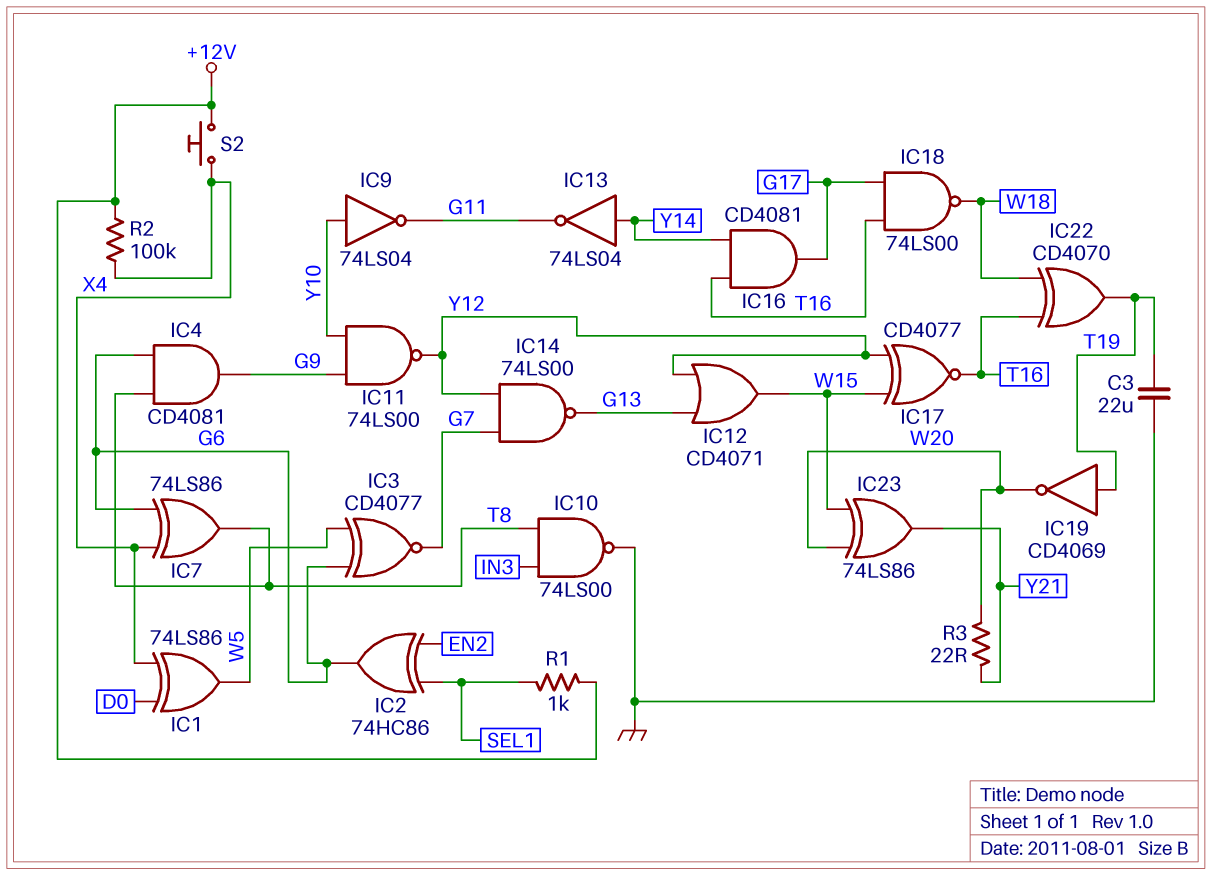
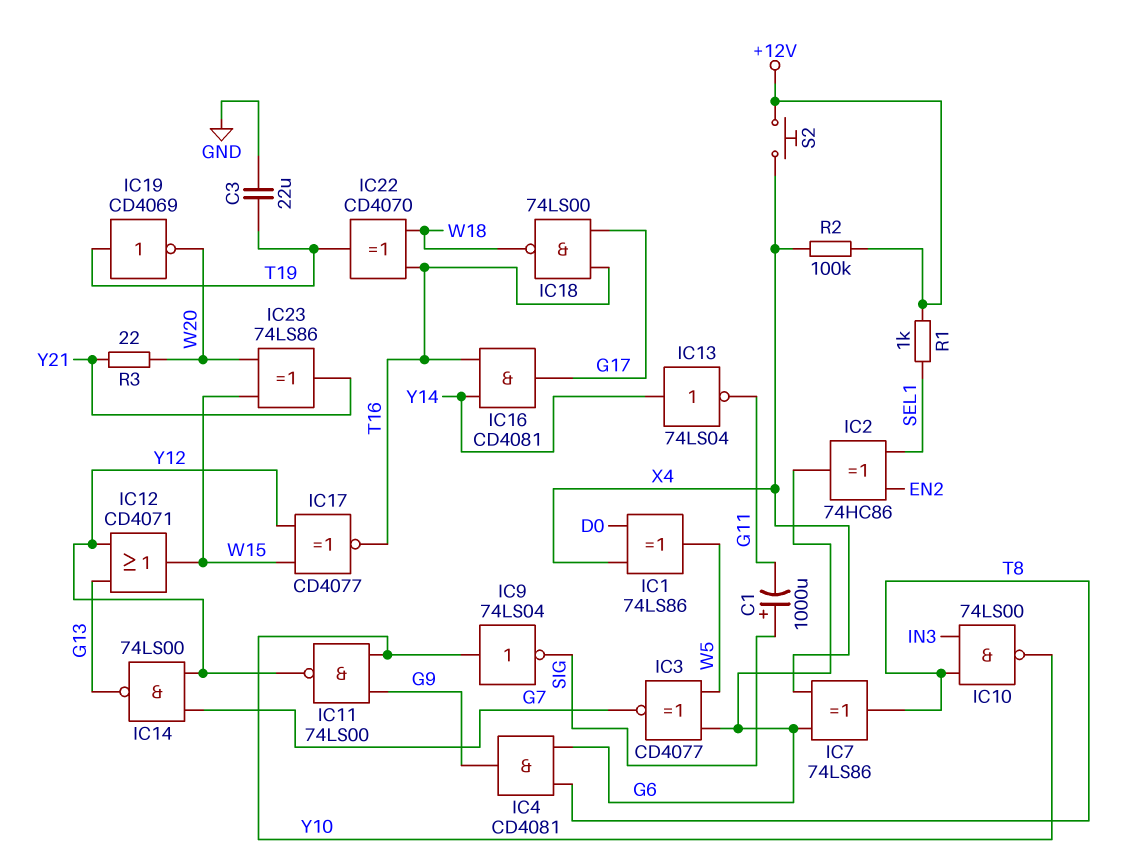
C1: none -> 1000uF (plus SIG, minus G11)
IC9: NOT 74LS04 (in Y10, out G11) -> NOT 74LS04 (in Y10, out SIG)
IC10: NAND 74LS00 (in IN3, in T8, out GND) -> NAND 74LS00 (in IN3, in T8, out Y10)

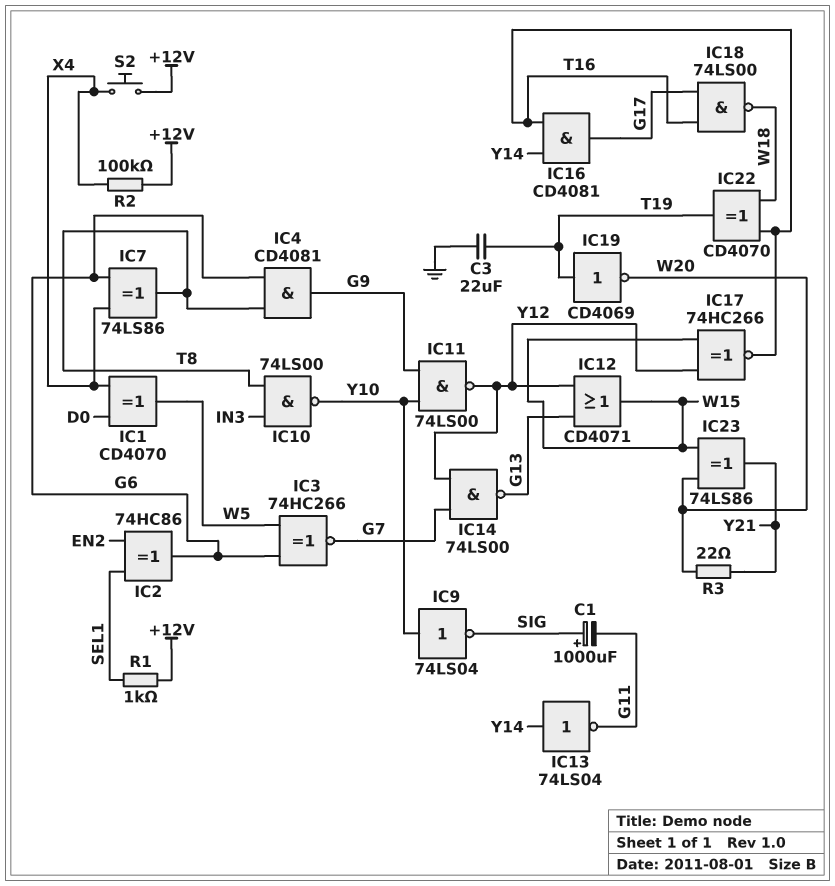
IC1: XOR 74LS86 (in D0, in X4, out W5) -> XOR CD4070 (in D0, in X4, out W5)
IC3: XNOR CD4077 (in G6, in W5, out G7) -> XNOR 74HC266 (in G6, in W5, out G7)
IC17: XNOR CD4077 (in W15, in Y12, out T16) -> XNOR 74HC266 (in W15, in Y12, out T16)

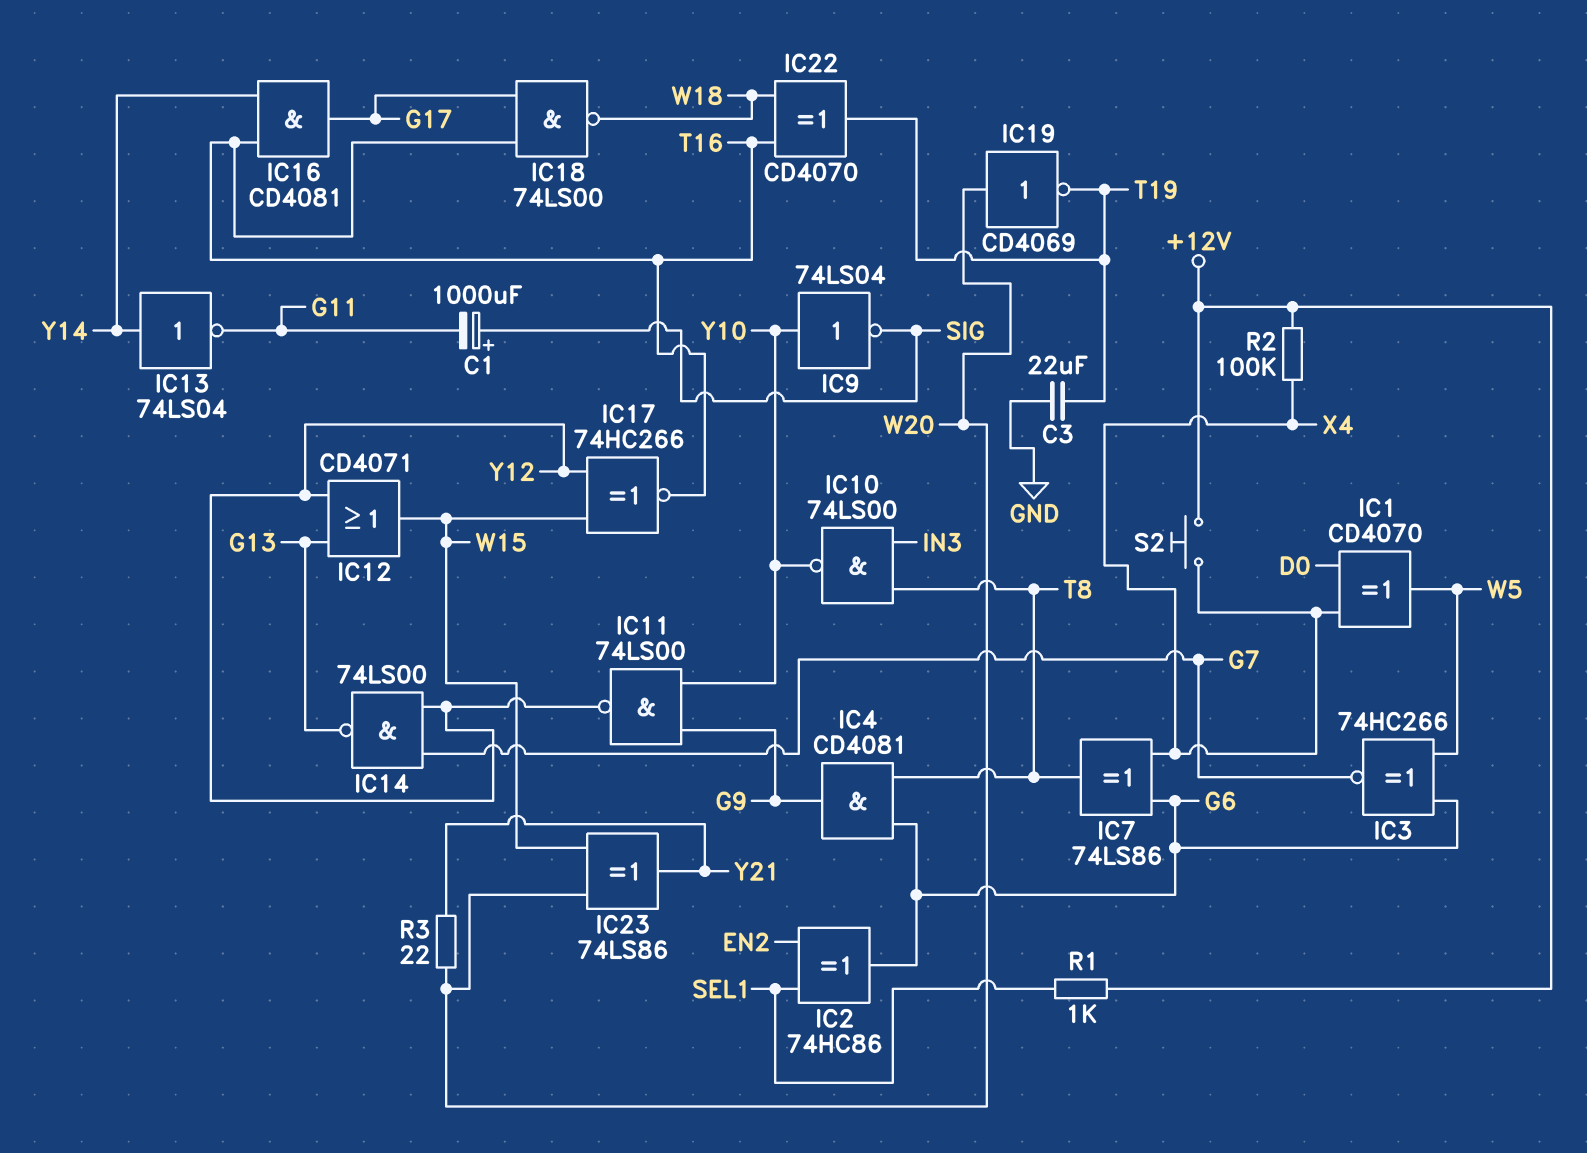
IC19: NOT CD4069 (in T19, out W20) -> NOT CD4069 (in W20, out T19)

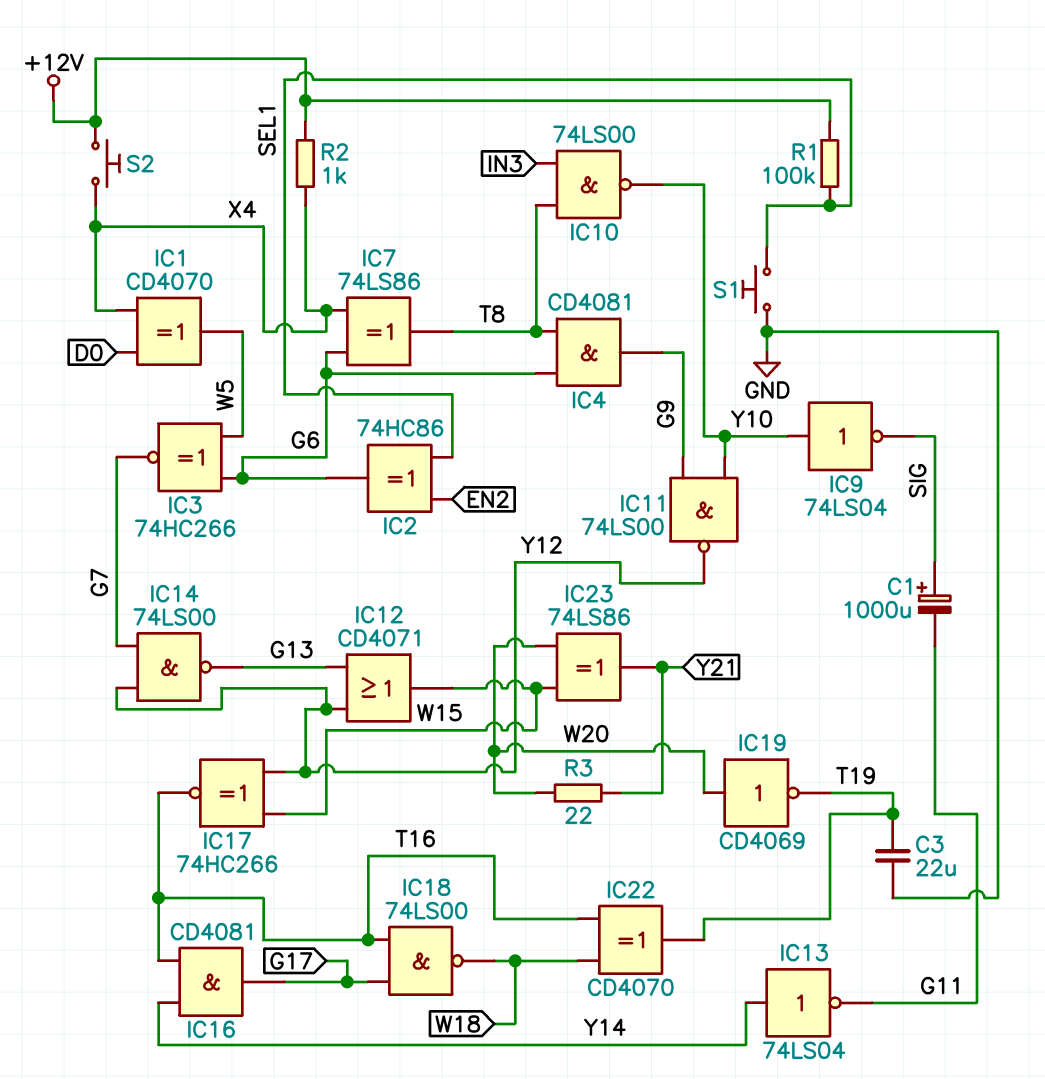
R1: 1k (+12V, SEL1) -> 100k (+12V, SEL1)
R2: 100k (+12V, X4) -> 1k (+12V, X4)
S1: none -> button (GND, SEL1)

